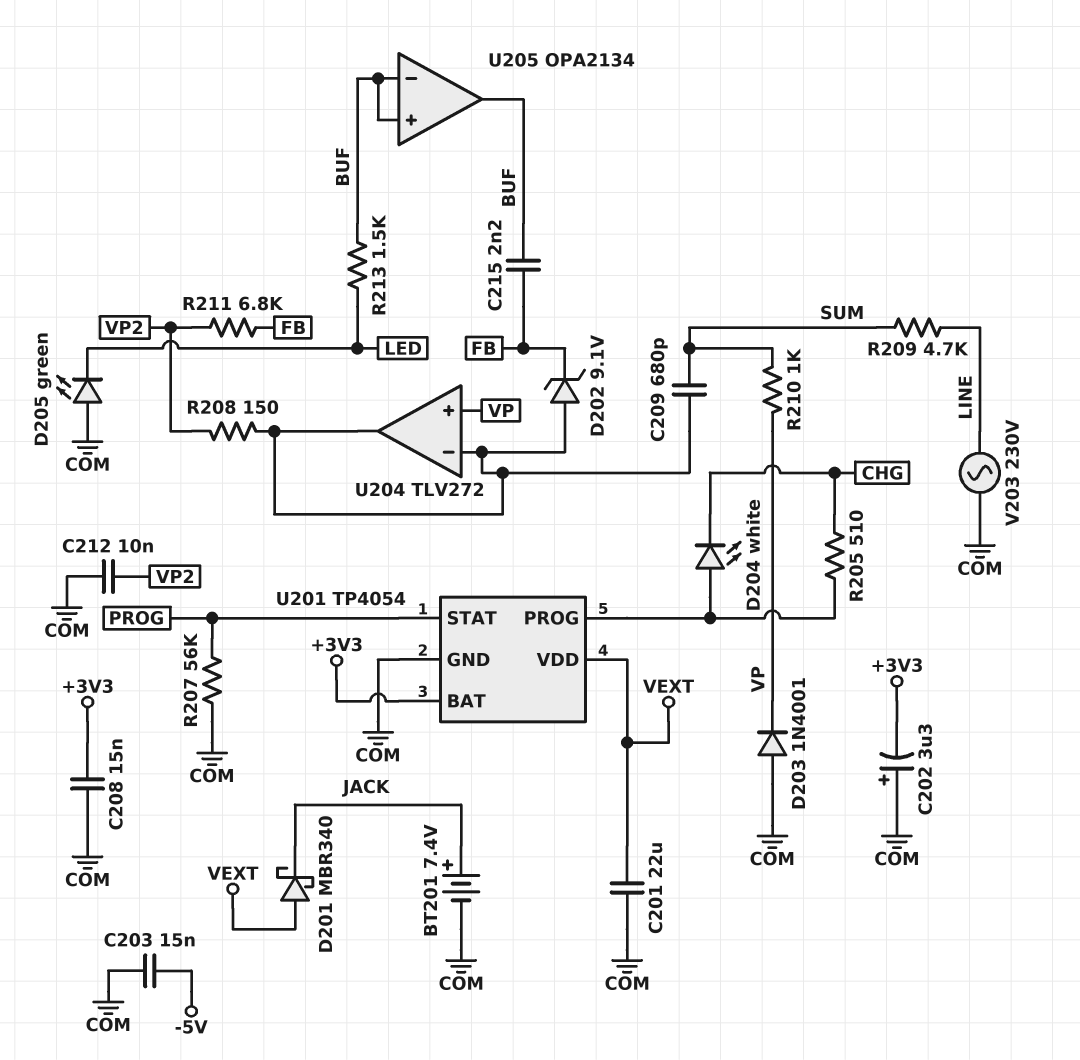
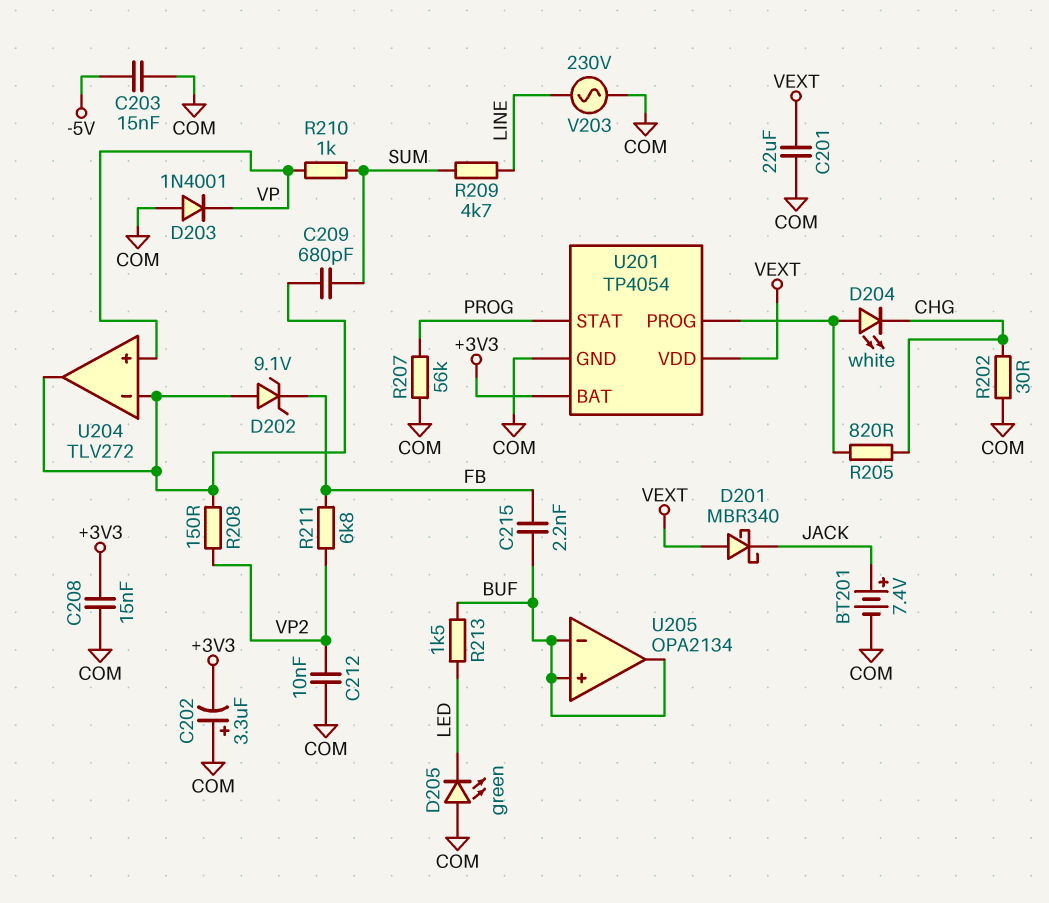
R202: none -> 30 (CHG, COM)
R205: 510 (CHG, U201/PROG) -> 820 (CHG, U201/PROG)

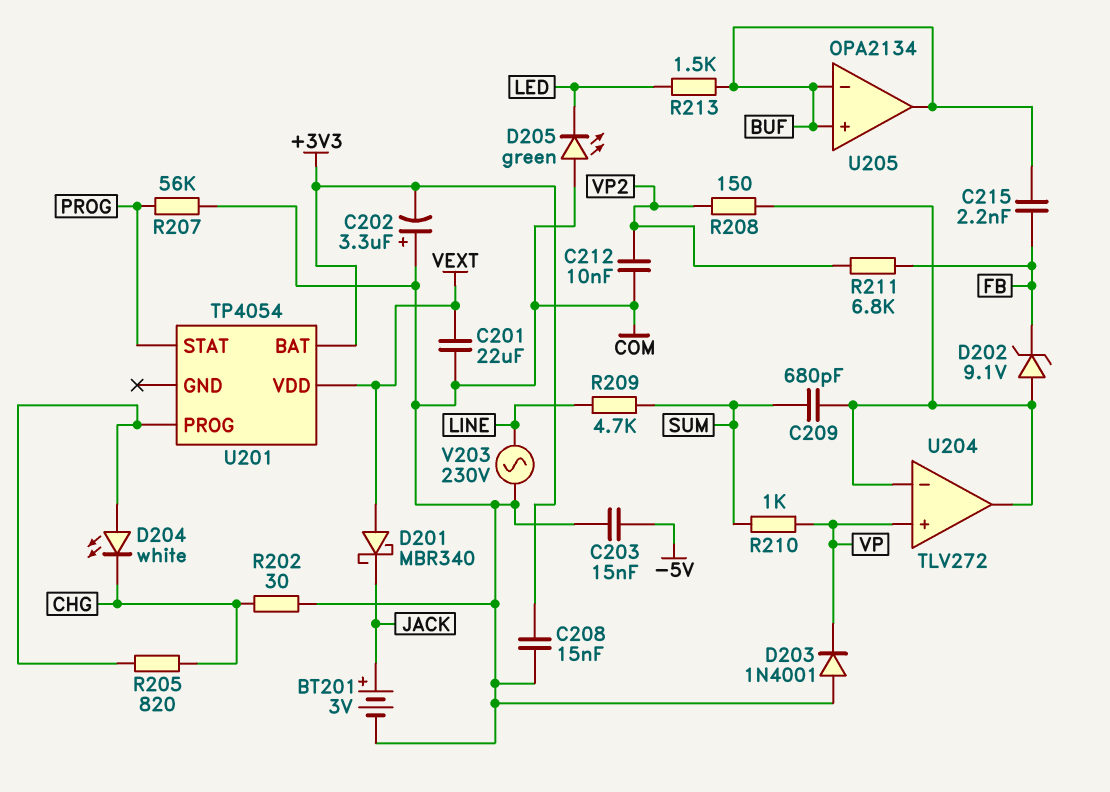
BT201: 7.4V (plus JACK, minus COM) -> 3V (plus JACK, minus COM)
U201 pin GND: COM -> none

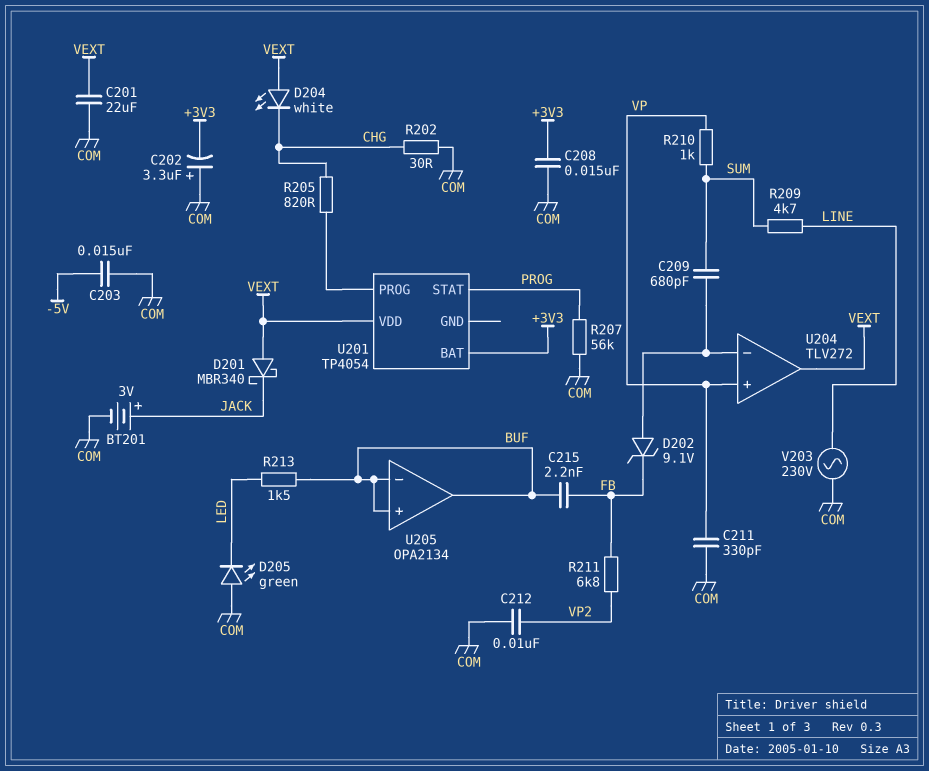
C211: none -> 330pF (COM, VP)
D203: diode 1N4001 (A COM, K VP) -> none
D204: LED white (A U201/PROG, K CHG) -> LED white (A VEXT, K CHG)
R208: 150 (U204/in-, VP2) -> none
U204 pin out: U204/in- -> VEXT

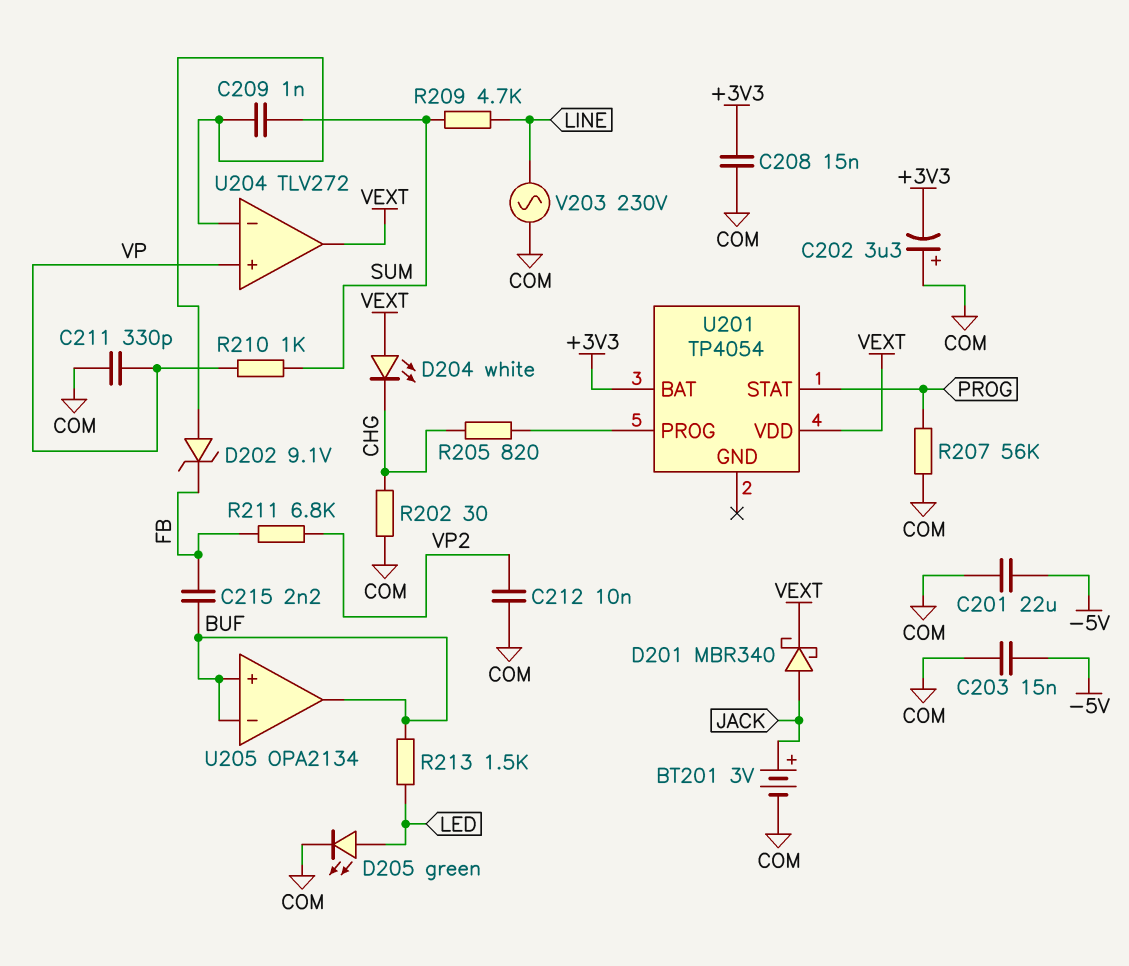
C201: 22uF (COM, VEXT) -> 22uF (-5V, COM)
C209: 680pF (SUM, U204/in-) -> 1nF (SUM, U204/in-)
D201: schottky MBR340 (A VEXT, K JACK) -> schottky MBR340 (A JACK, K VEXT)
D205: LED green (A COM, K LED) -> LED green (A LED, K COM)

